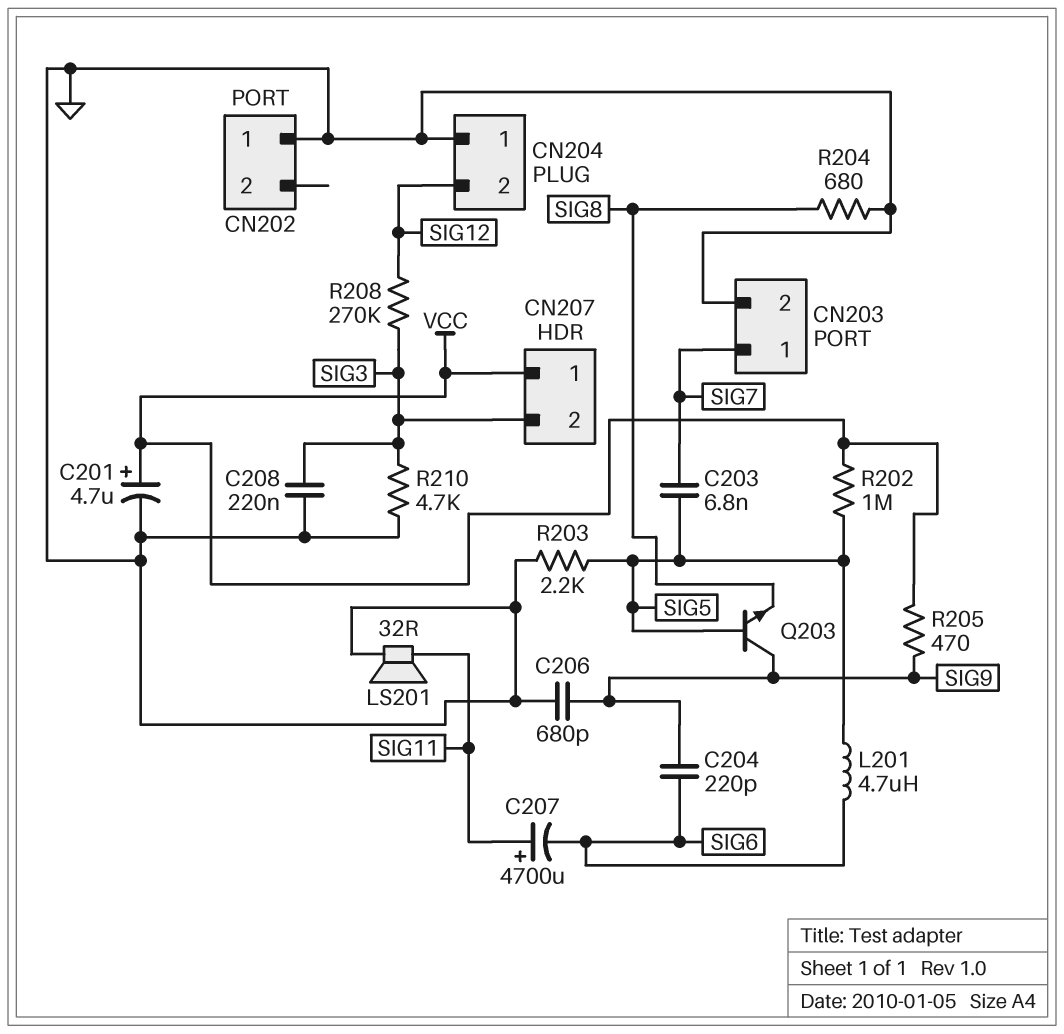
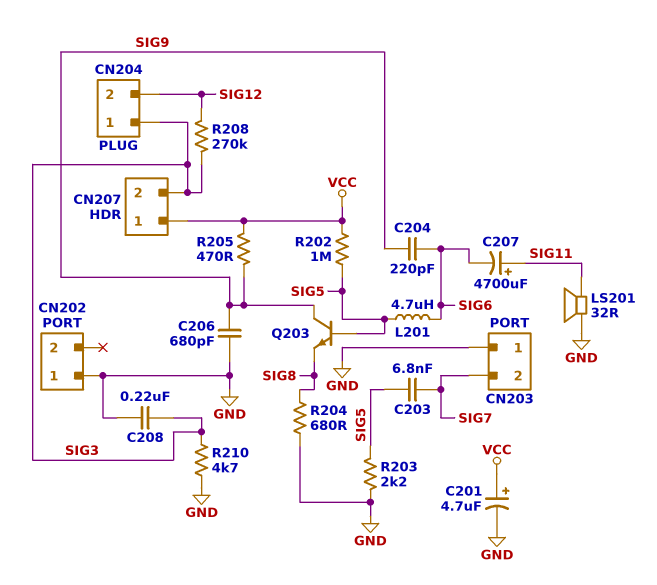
CN203 pin 1: SIG7 -> GND
CN203 pin 2: GND -> SIG7
CN204 pin 1: GND -> SIG3

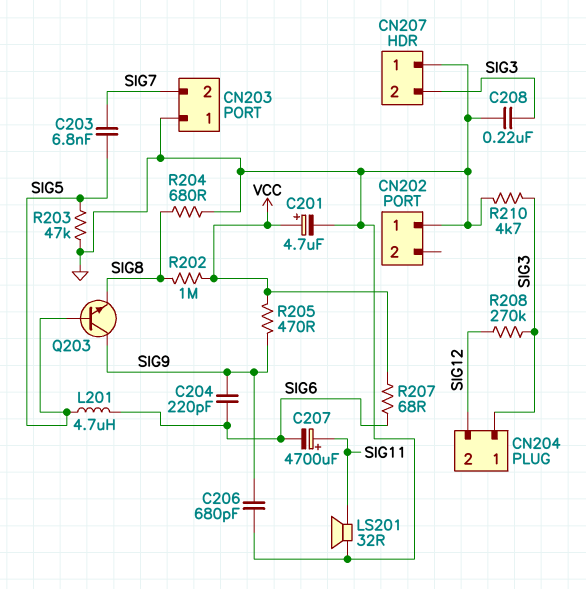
CN207 pin 1: VCC -> GND
R202: 1M (SIG5, VCC) -> 1M (SIG8, VCC)
R203: 2.2k (GND, SIG5) -> 47k (GND, SIG5)
R207: none -> 68 (SIG6, VCC)

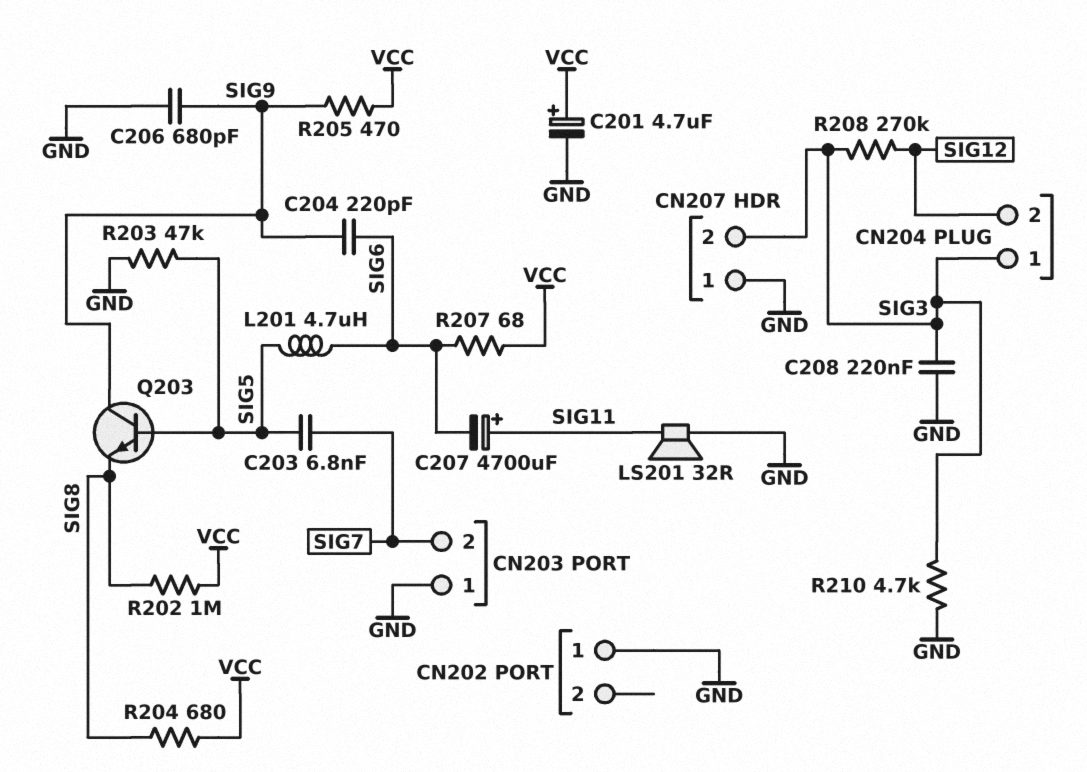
R204: 680 (GND, SIG8) -> 680 (SIG8, VCC)

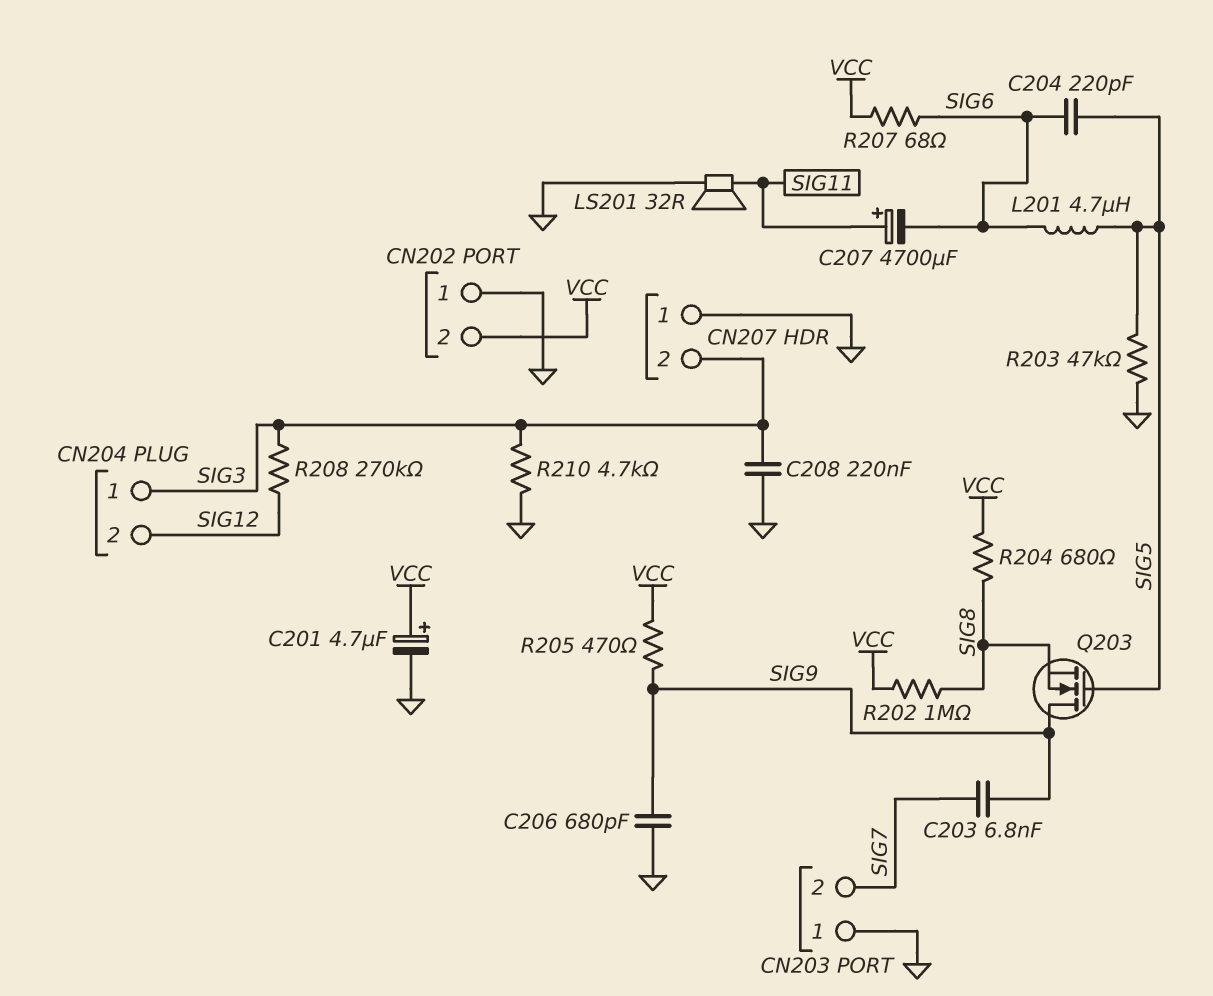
C203: 6.8nF (SIG5, SIG7) -> 6.8nF (SIG7, SIG9)
C204: 220pF (SIG6, SIG9) -> 220pF (SIG5, SIG6)
CN202 pin 2: none -> VCC
Q203: NPN (B SIG5, C SIG9, E SIG8) -> NMOS (G SIG5, D SIG9, S SIG8)

